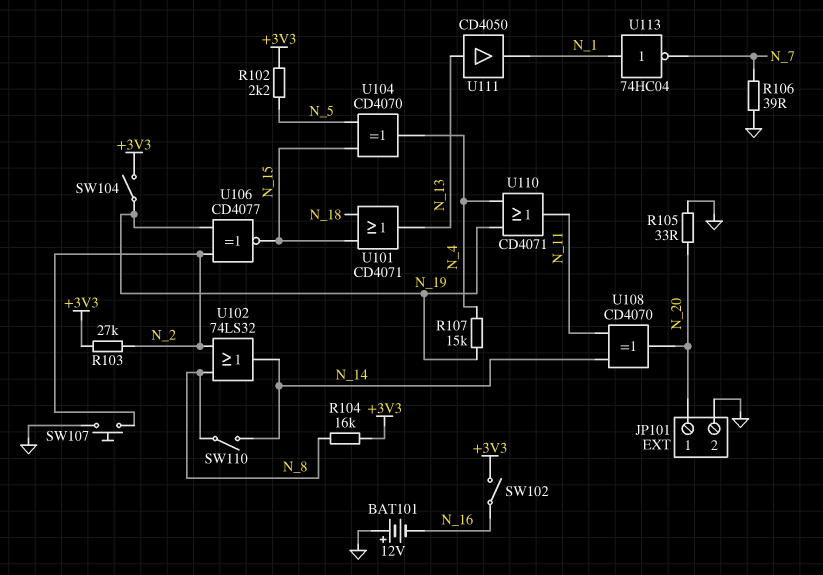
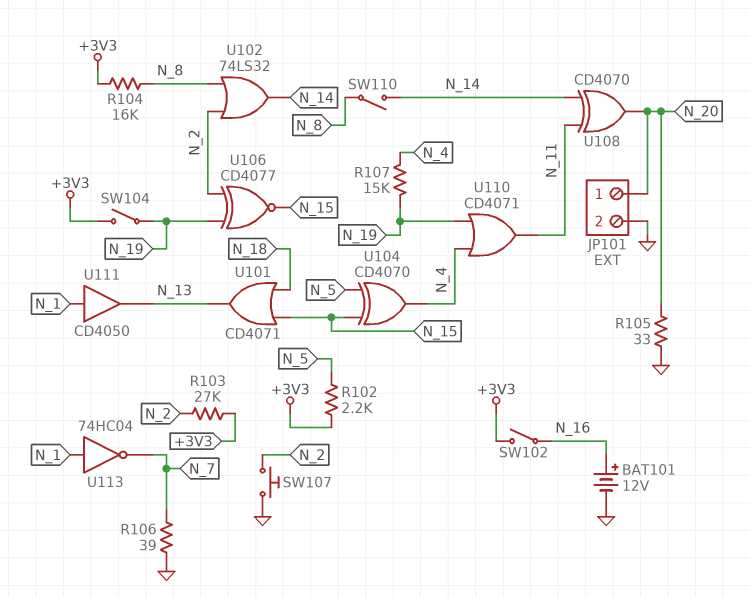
BAT101: 12V (plus GND, minus N_16) -> 12V (plus N_16, minus GND)
U111: buffer CD4050 (in N_13, out N_1) -> buffer CD4050 (in N_1, out N_13)

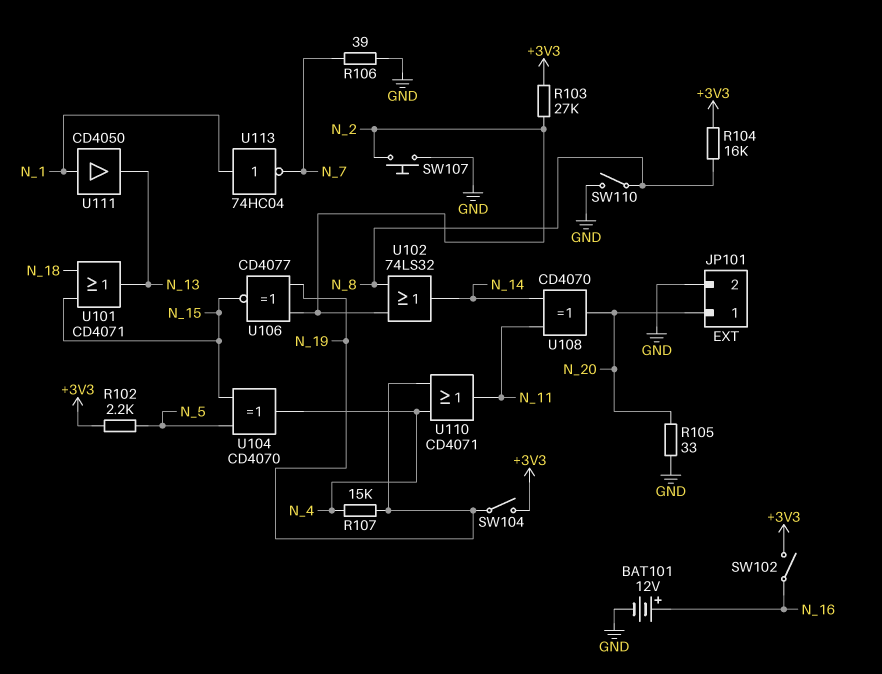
SW110: switch (N_8, N_14) -> switch (GND, N_8)

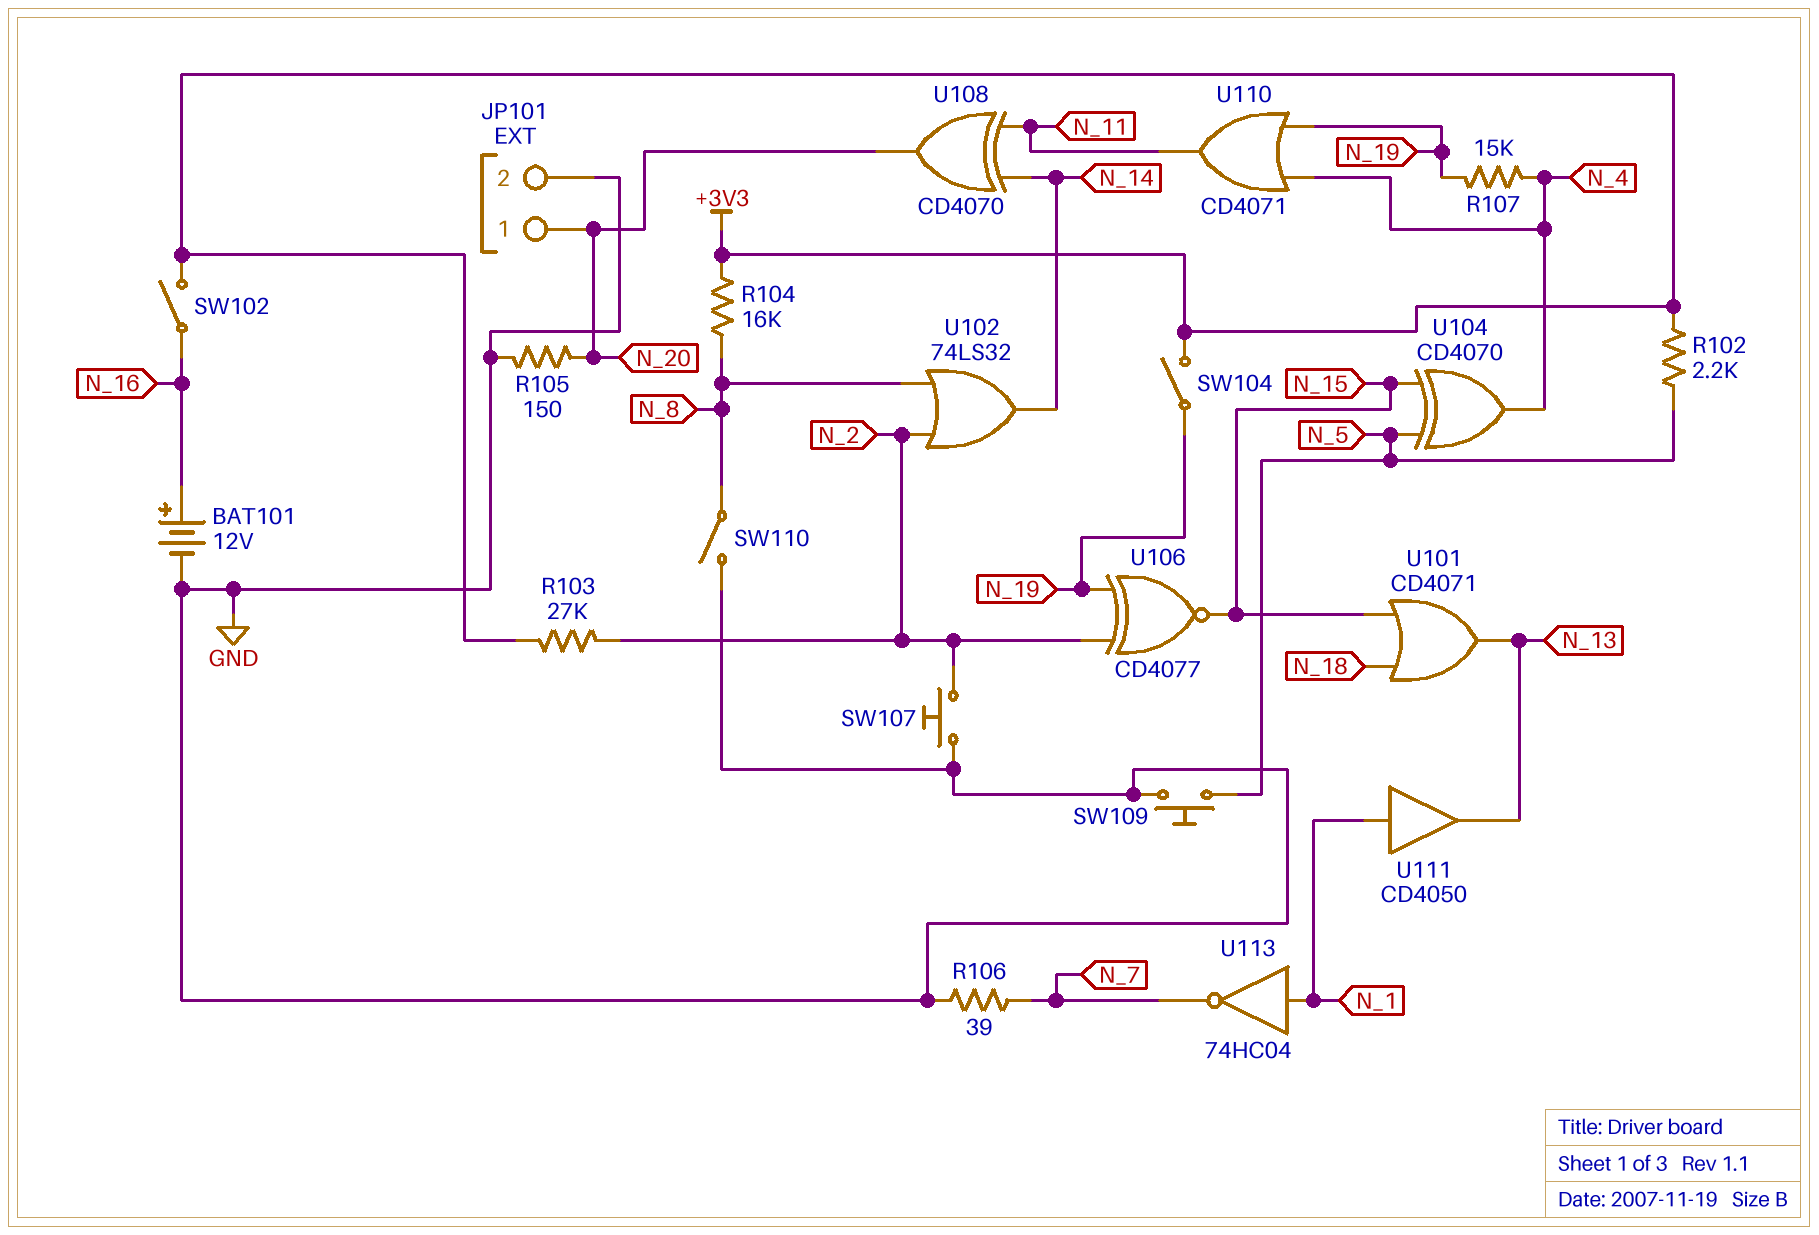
R105: 33 (GND, N_20) -> 150 (GND, N_20)
SW109: none -> button (GND, N_5)

